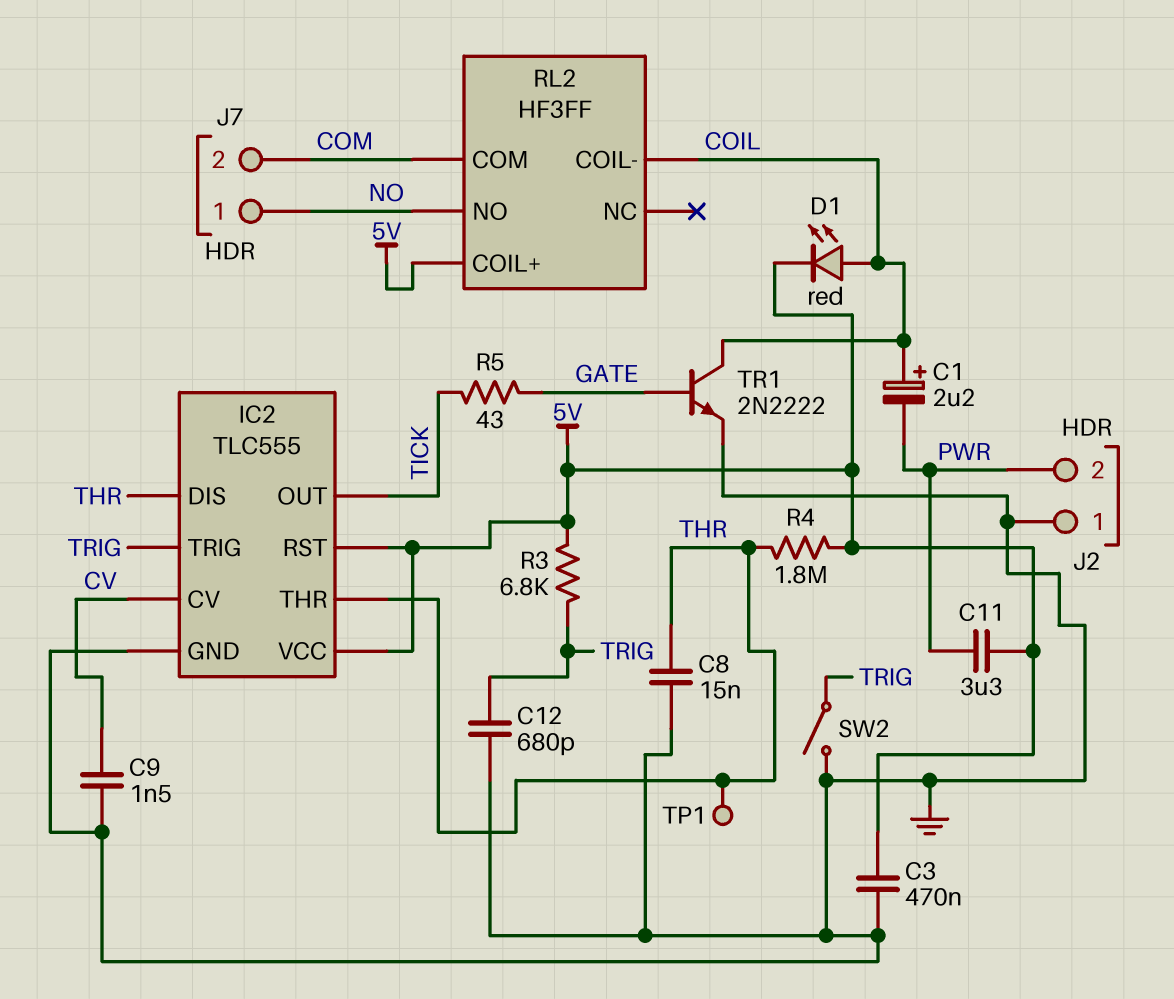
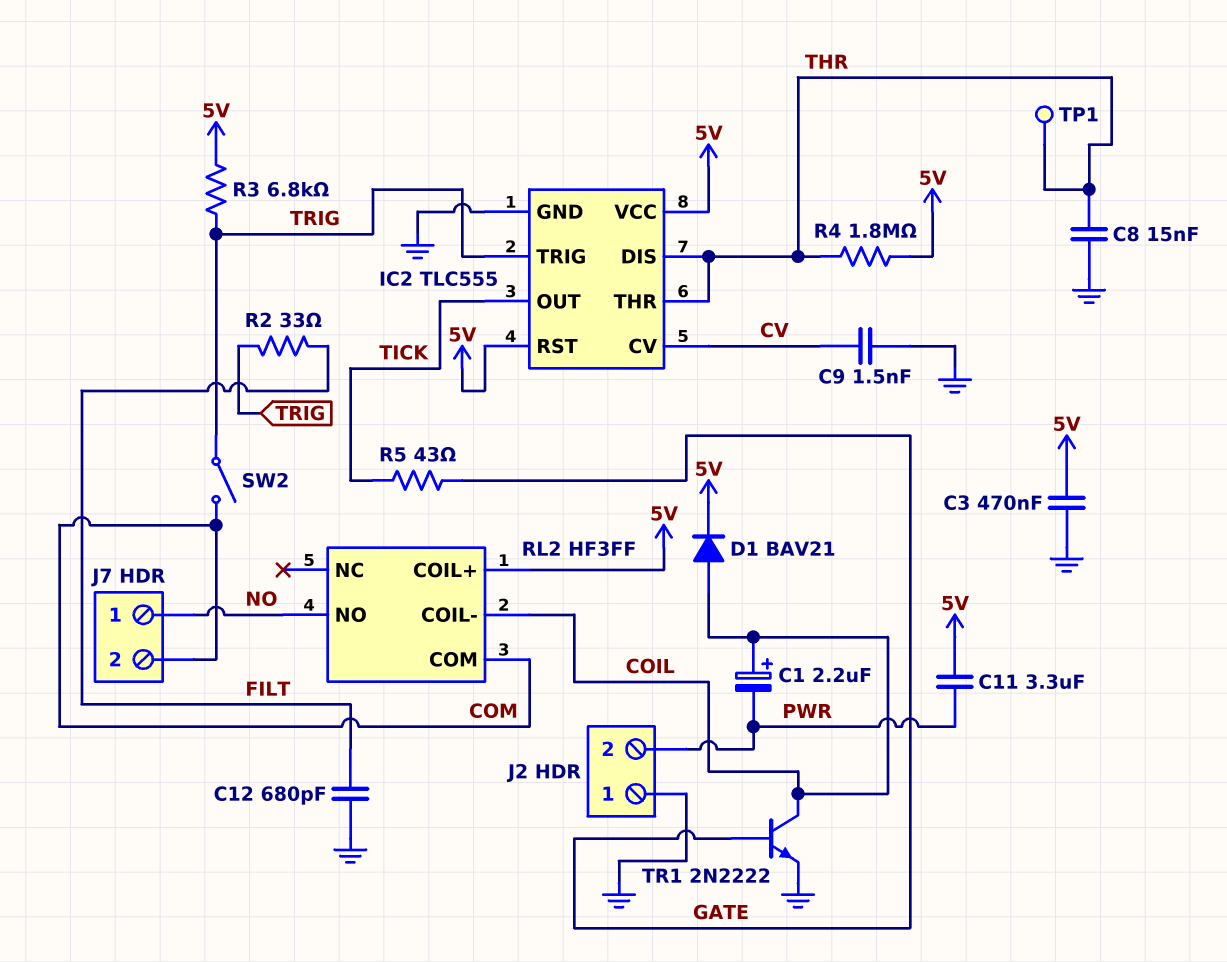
C12: 680pF (GND, TRIG) -> 680pF (FILT, GND)
D1: LED red (A COIL, K 5V) -> diode BAV21 (A COIL, K 5V)
R2: none -> 33 (FILT, TRIG)
SW2: switch (GND, TRIG) -> switch (COM, TRIG)

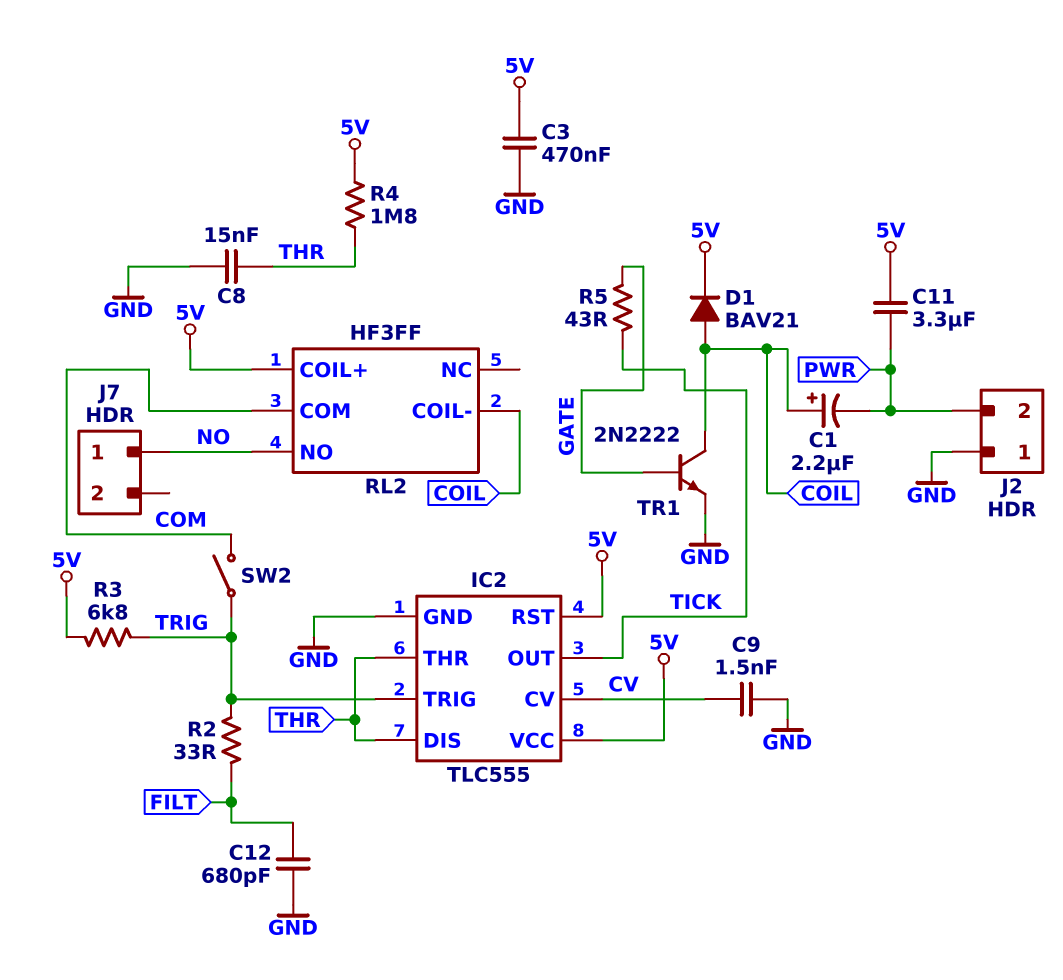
J7 pin 2: COM -> none
TP1: test point (THR) -> none

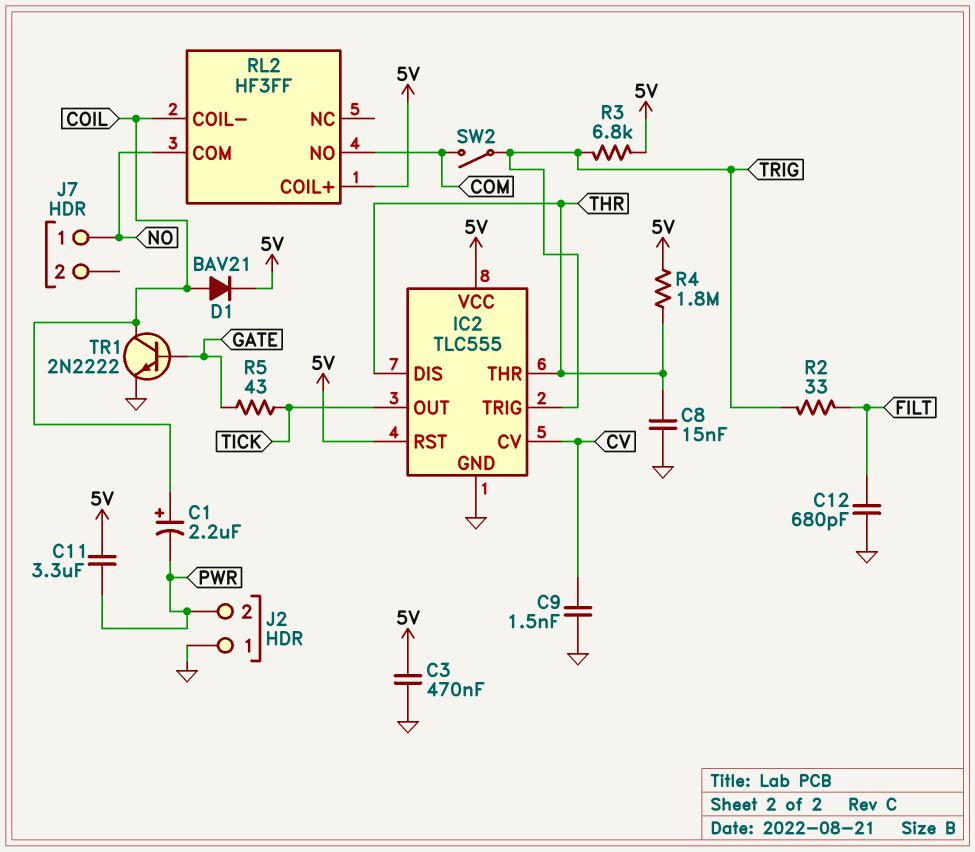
RL2 pin COM: COM -> NO
RL2 pin NO: NO -> COM

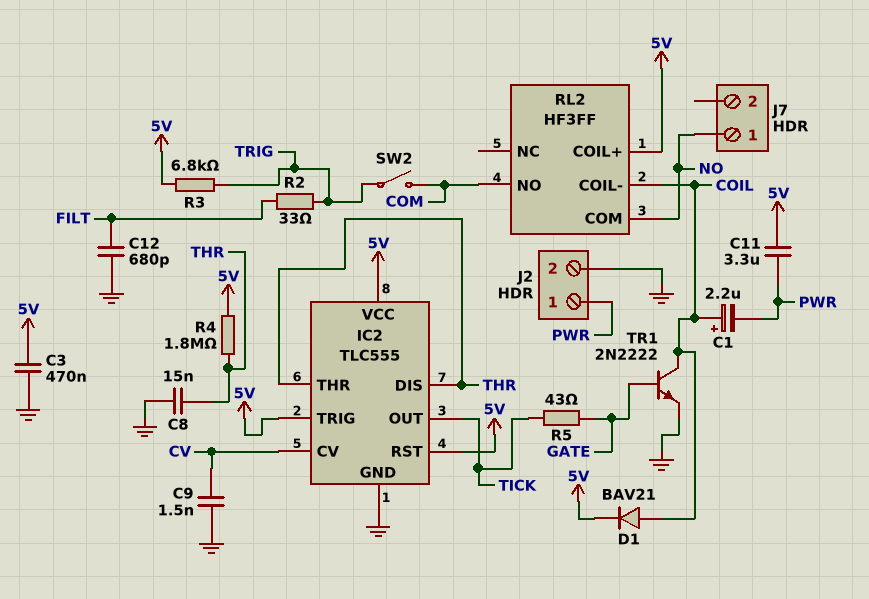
IC2 pin TRIG: TRIG -> 5V
J2 pin 1: GND -> PWR
J2 pin 2: PWR -> GND

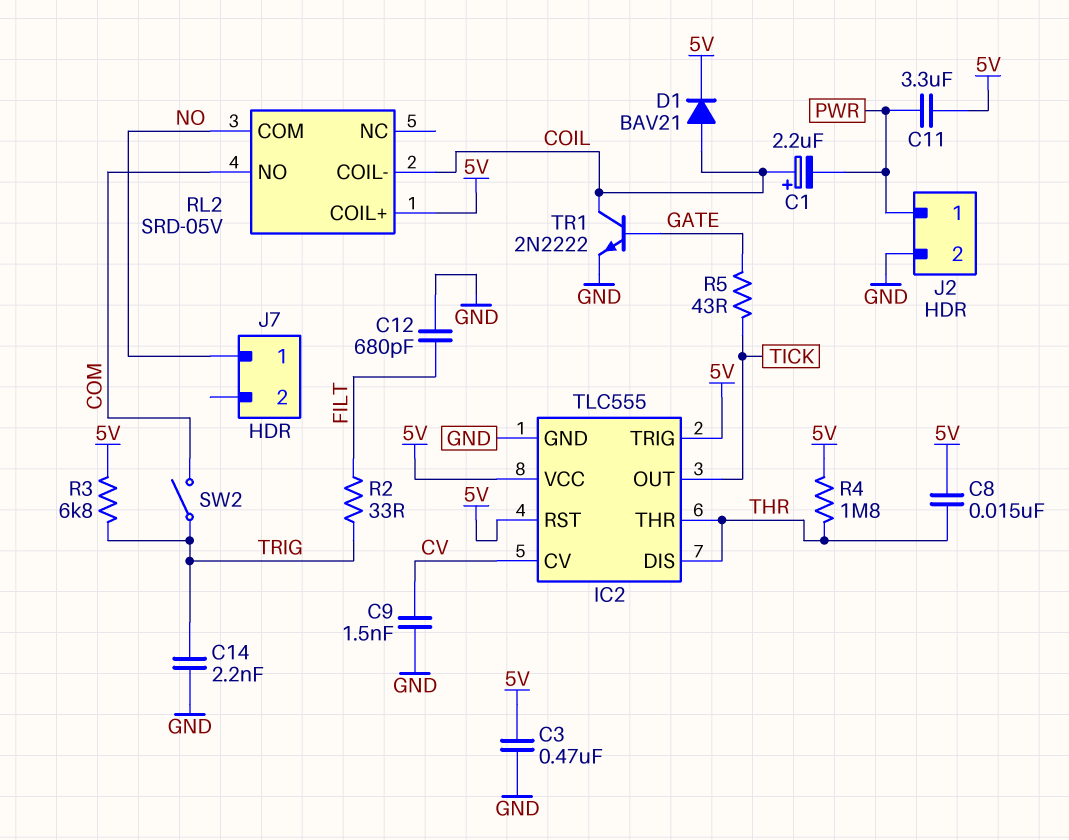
C8: 15nF (GND, THR) -> 15nF (5V, THR)
C14: none -> 2.2nF (GND, TRIG)
RL2: HF3FF -> SRD-05V

